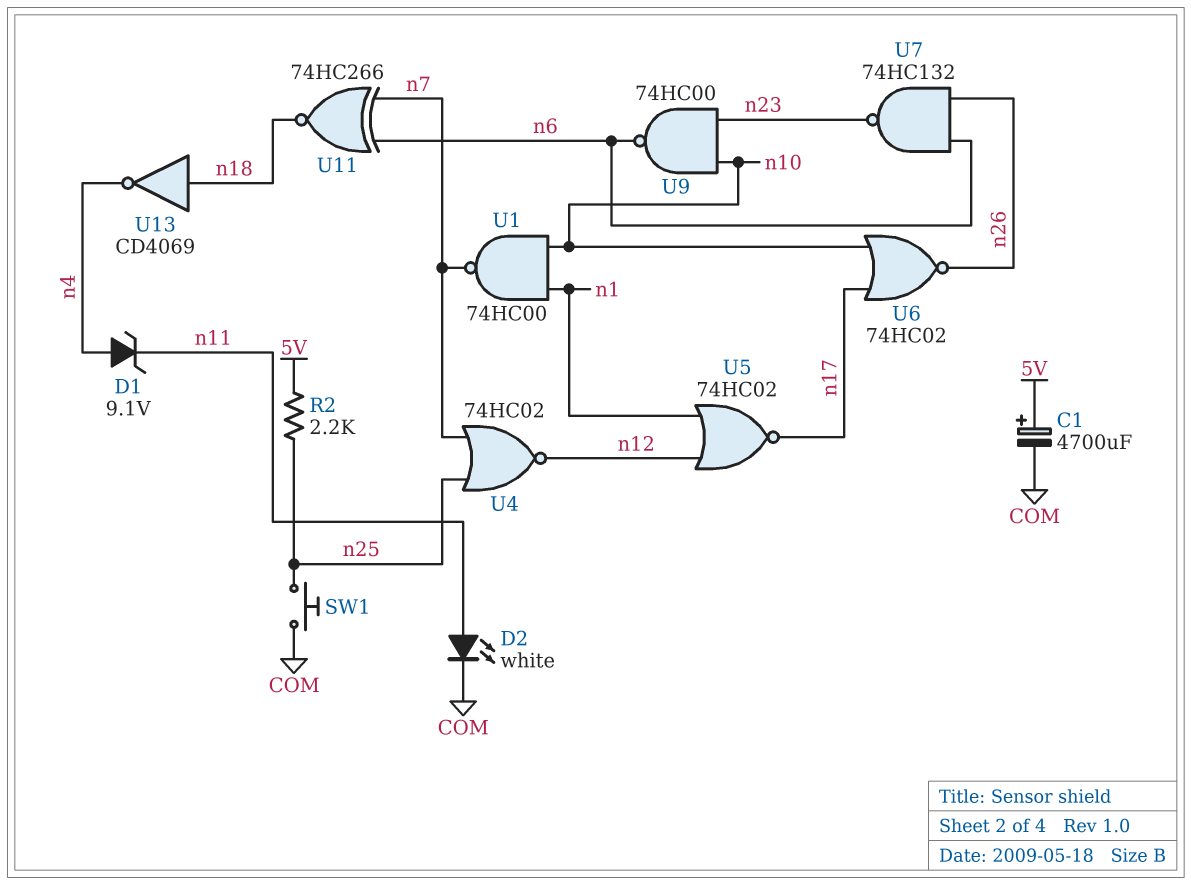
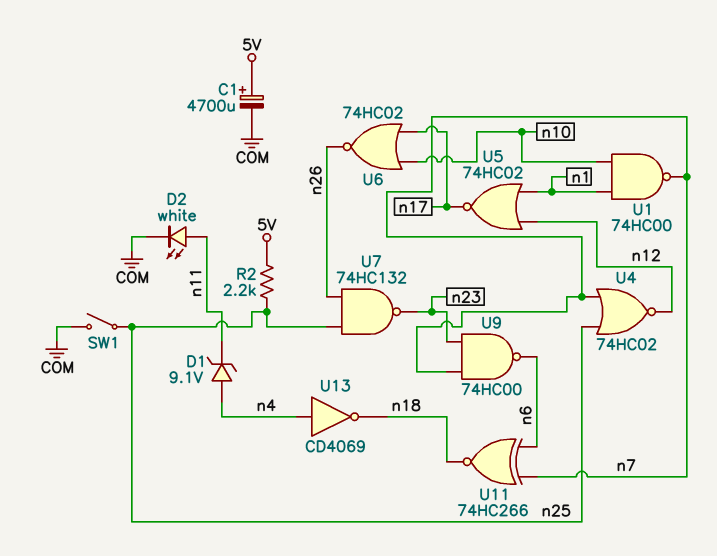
SW1: button (COM, n25) -> switch (COM, n25)
U7: NAND 74HC132 (in n6, in n26, out n23) -> NAND 74HC132 (in n25, in n26, out n23)
U9: NAND 74HC00 (in n10, in n23, out n6) -> NAND 74HC00 (in n7, in n23, out n6)
U13: NOT CD4069 (in n18, out n4) -> NOT CD4069 (in n4, out n18)

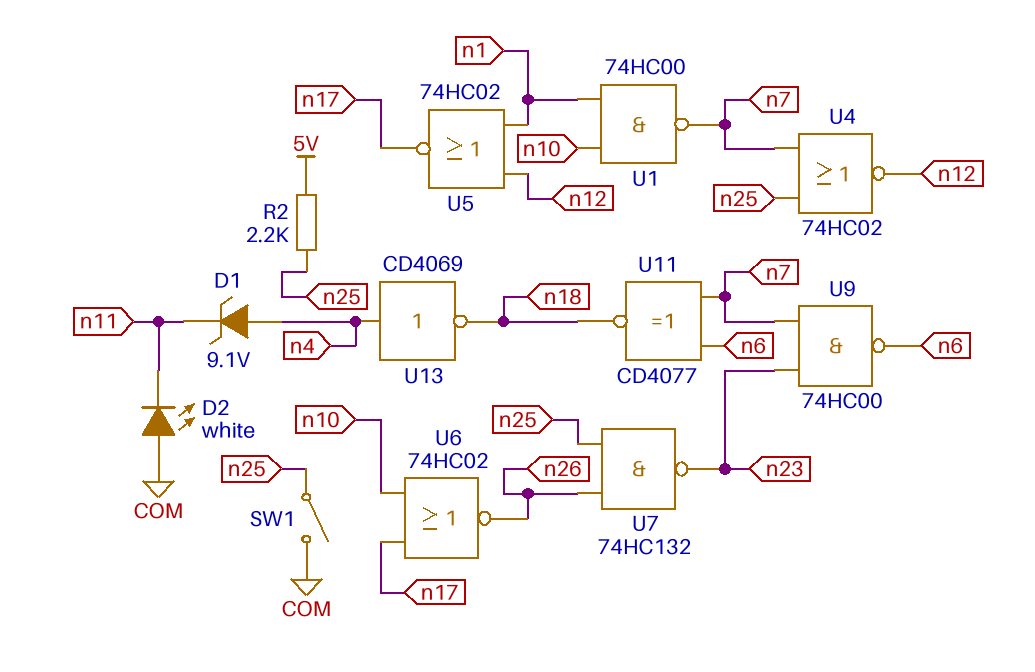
C1: 4700uF (plus 5V, minus COM) -> none
D2: LED white (A n11, K COM) -> LED white (A COM, K n11)
U11: XNOR 74HC266 (in n6, in n7, out n18) -> XNOR CD4077 (in n6, in n7, out n18)

